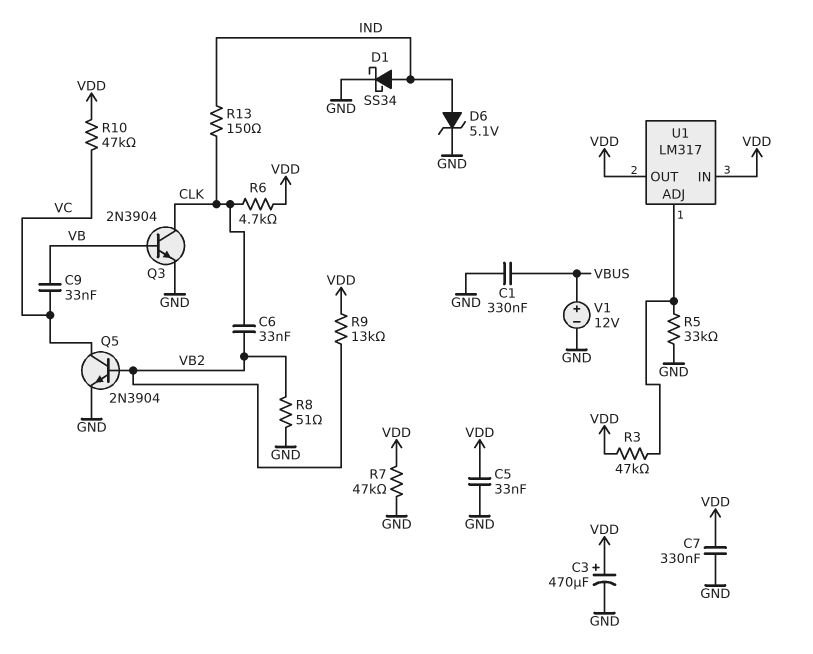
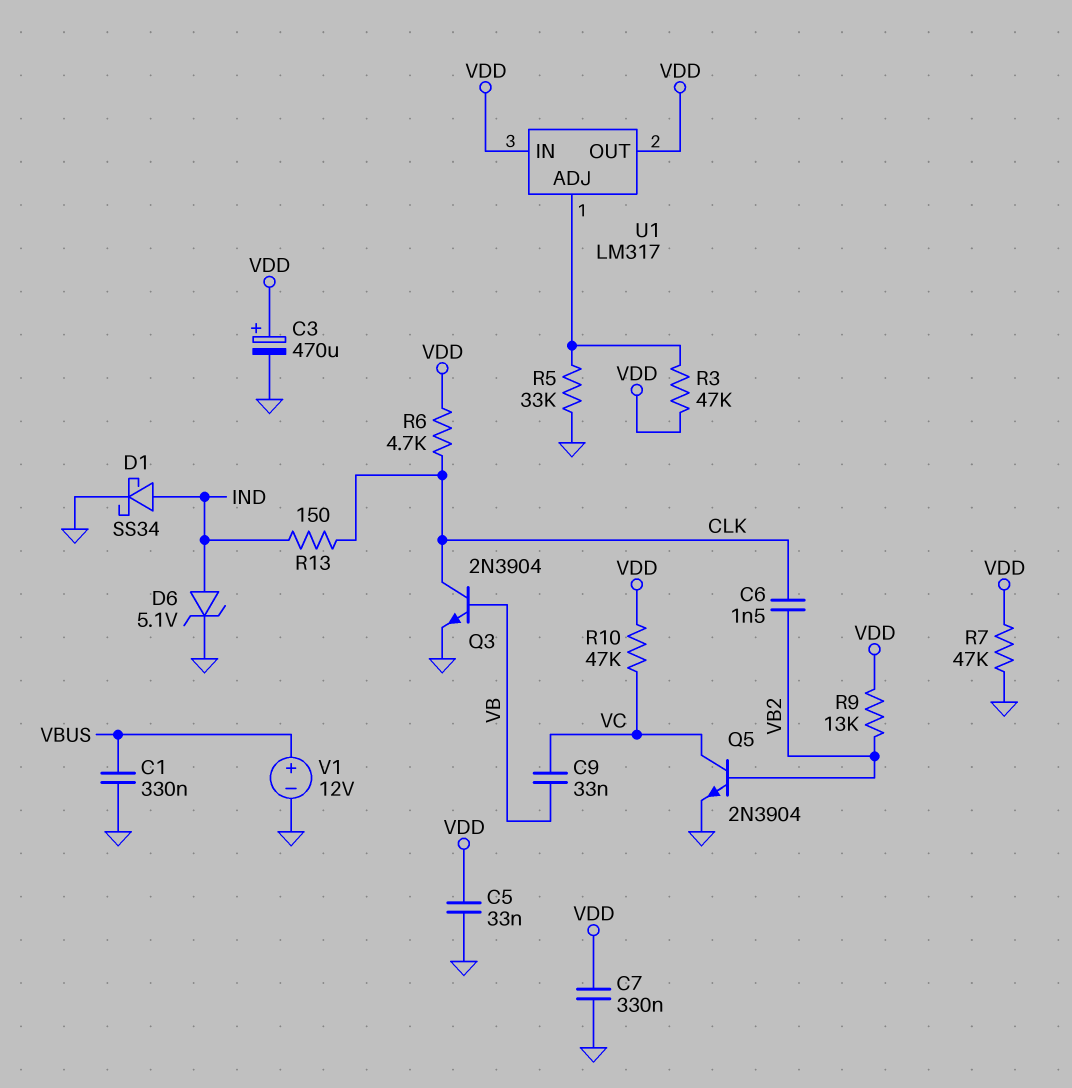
C6: 33nF (CLK, VB2) -> 1.5nF (CLK, VB2)
R8: 51 (GND, VB2) -> none

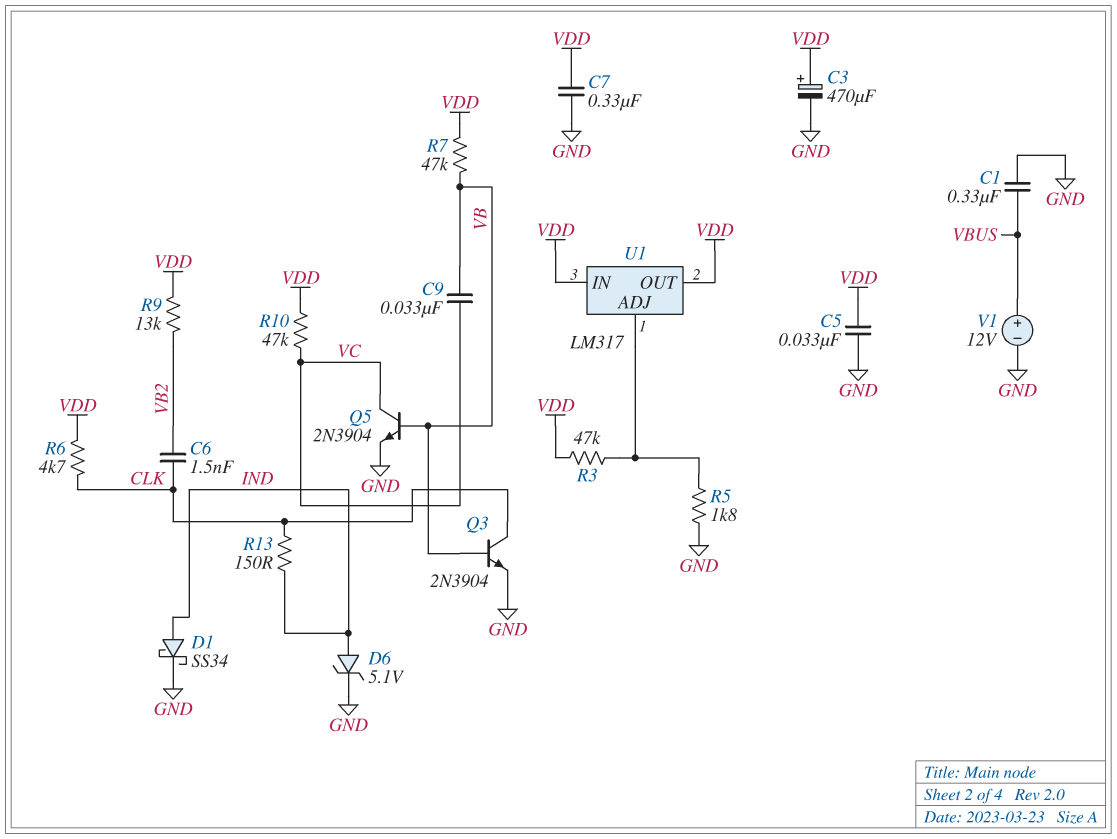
Q5: NPN 2N3904 (B VB2, C VC, E GND) -> NPN 2N3904 (B VB, C VC, E GND)
R5: 33k (GND, U1/ADJ) -> 1.8k (GND, U1/ADJ)
R7: 47k (GND, VDD) -> 47k (VB, VDD)

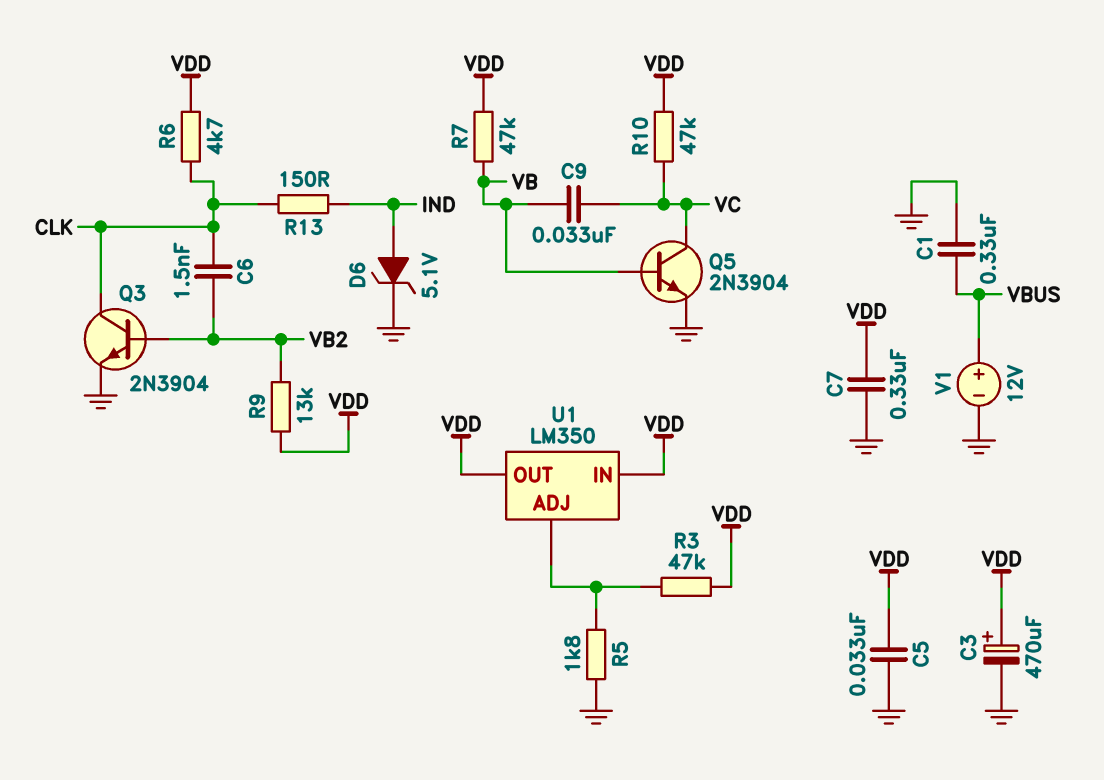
D1: schottky SS34 (A IND, K GND) -> none
Q3: NPN 2N3904 (B VB, C CLK, E GND) -> NPN 2N3904 (B VB2, C CLK, E GND)
U1: LM317 -> LM350

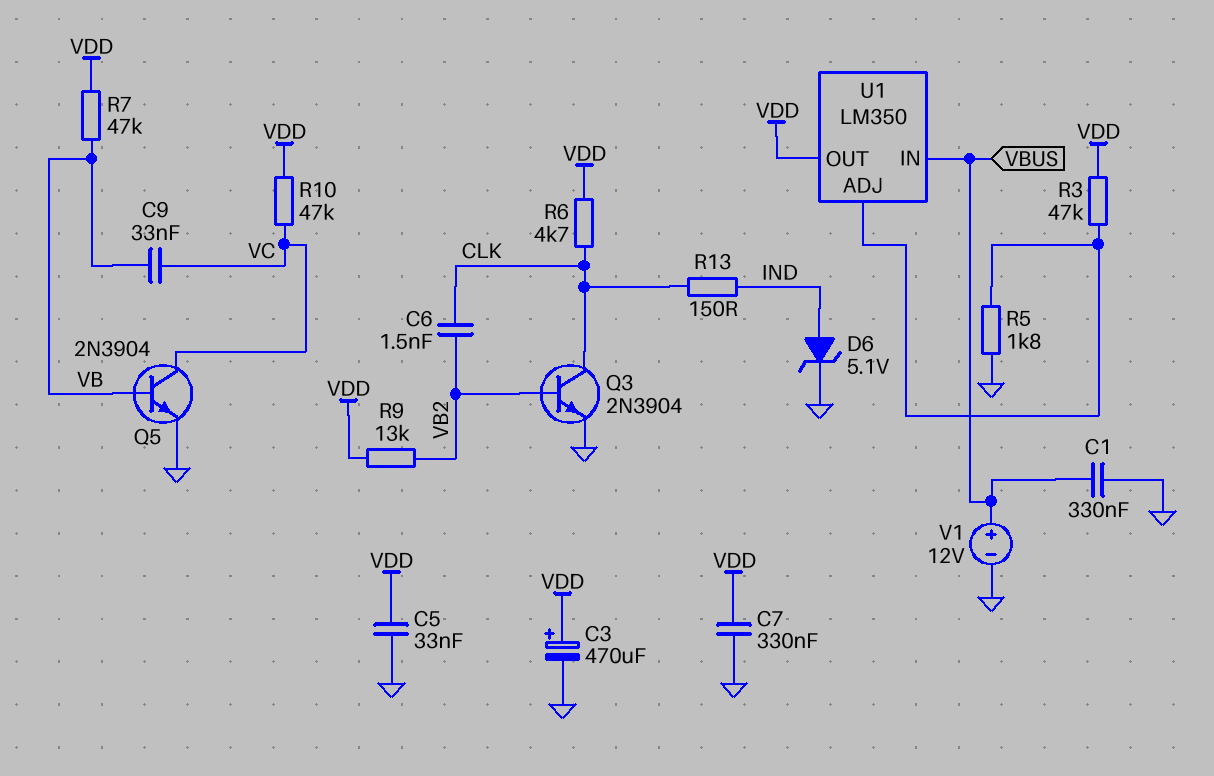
U1 pin IN: VDD -> VBUS

